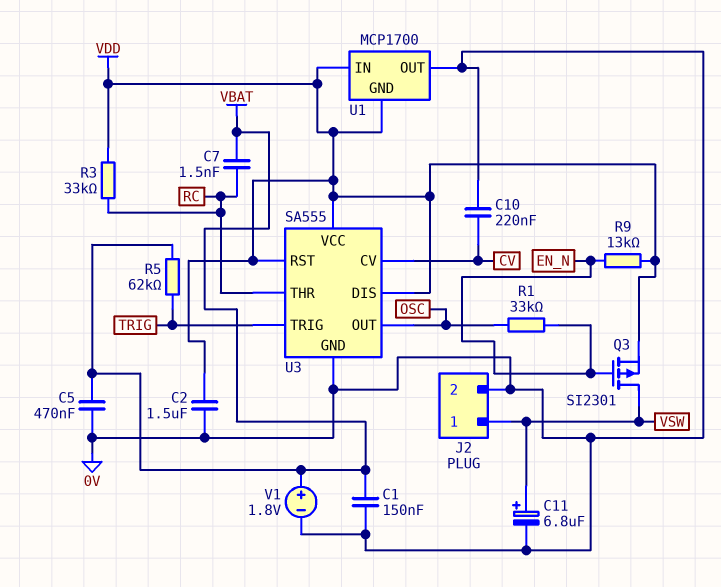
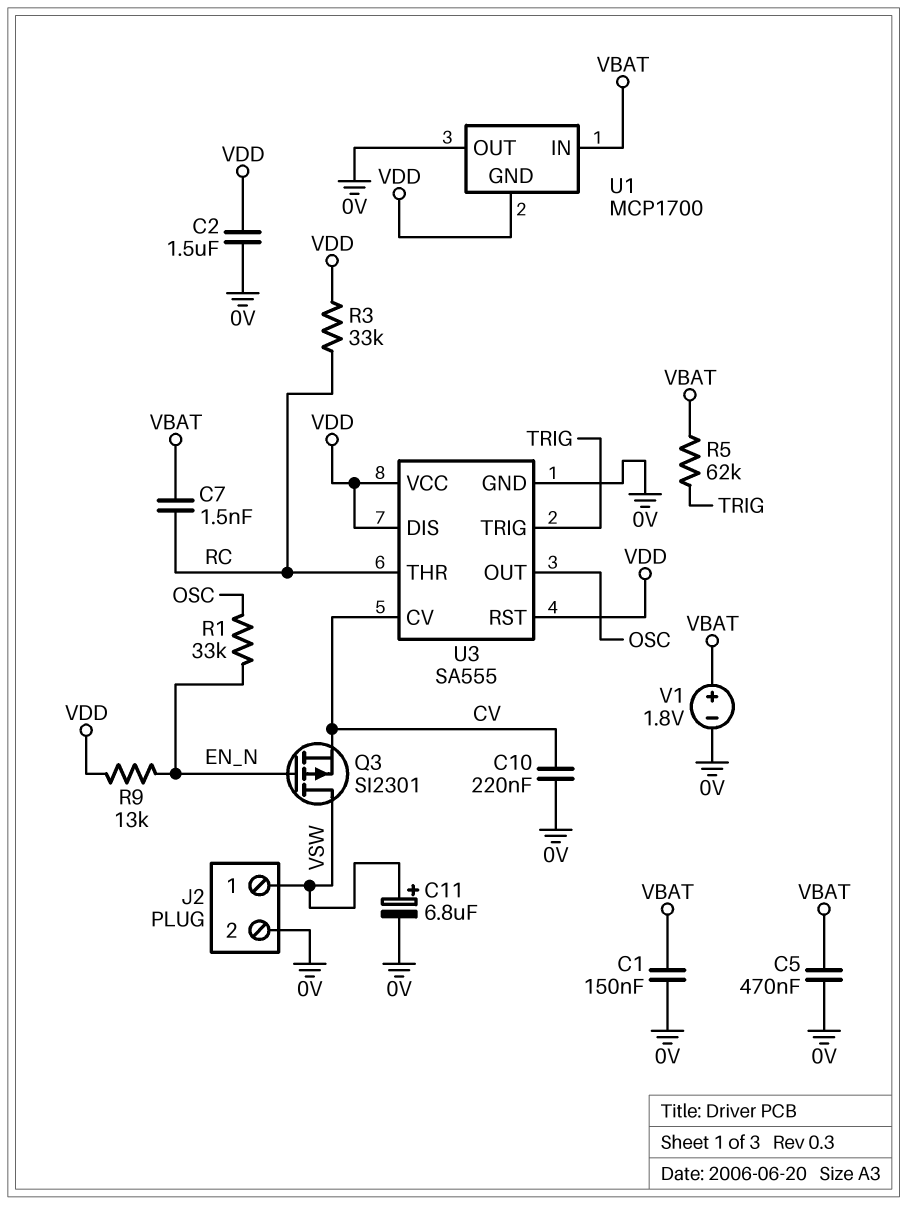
Q3: PMOS SI2301 (G EN_N, D VSW, S VDD) -> PMOS SI2301 (G EN_N, D VSW, S CV)
U1 pin IN: VDD -> VBAT

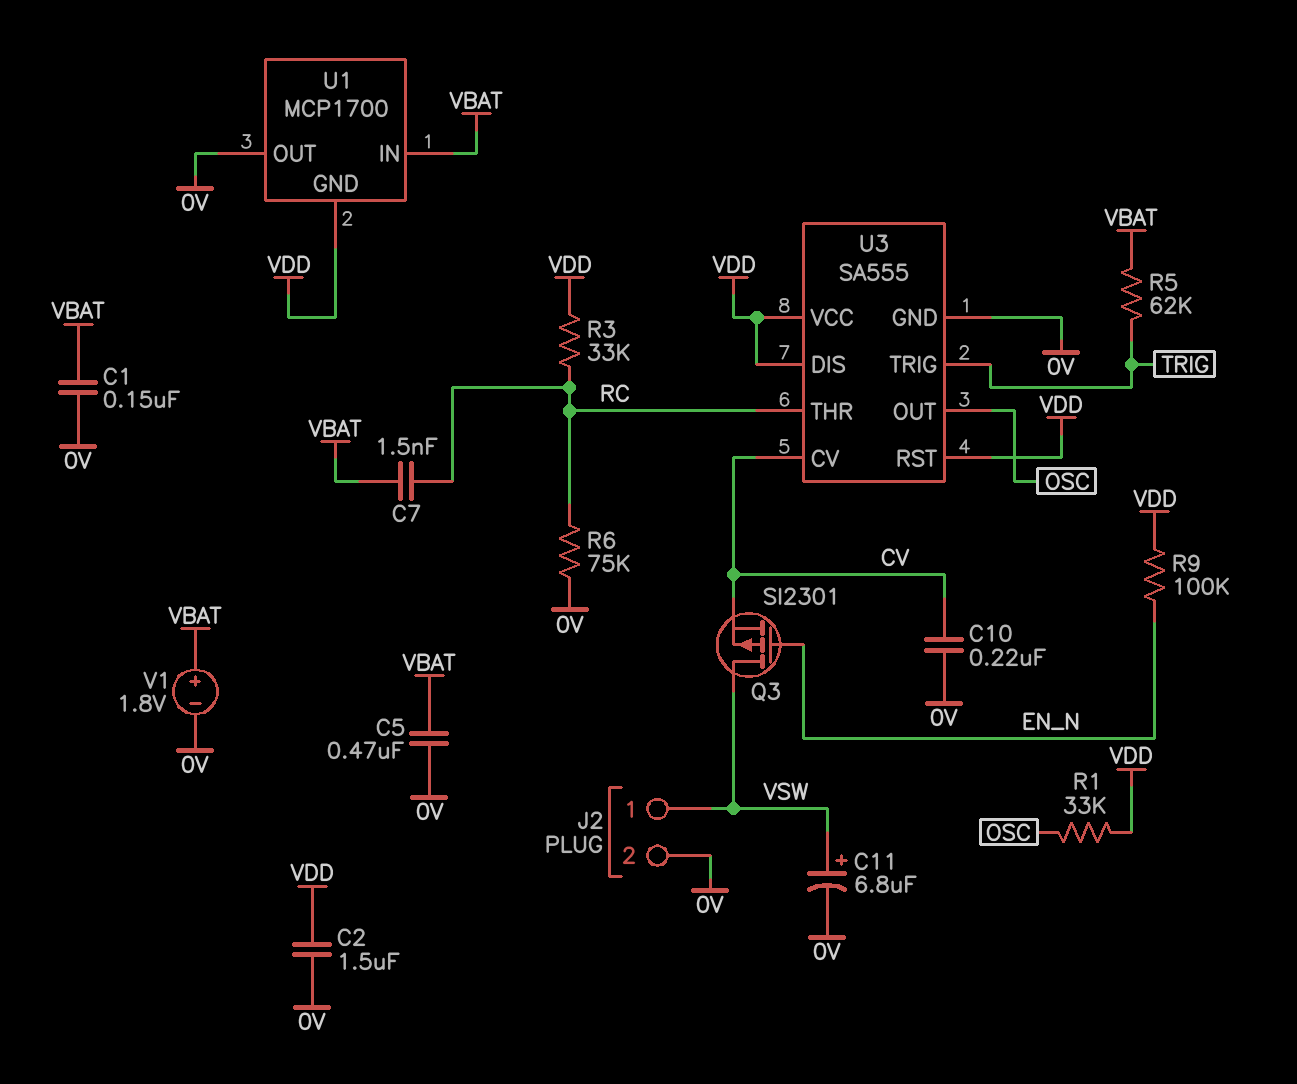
R1: 33k (EN_N, OSC) -> 33k (OSC, VDD)
R6: none -> 75k (0V, RC)
R9: 13k (EN_N, VDD) -> 100k (EN_N, VDD)

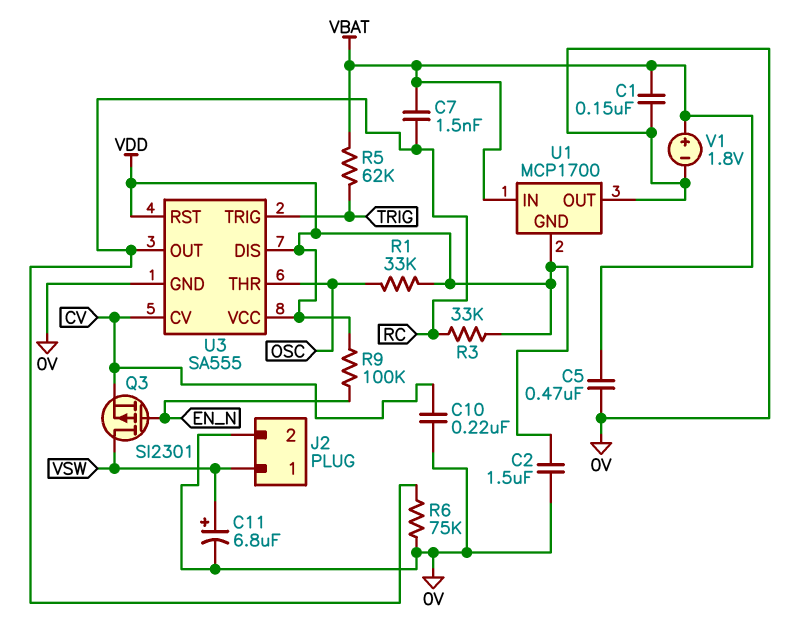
U3 pin OUT: OSC -> RC
U3 pin THR: RC -> OSC

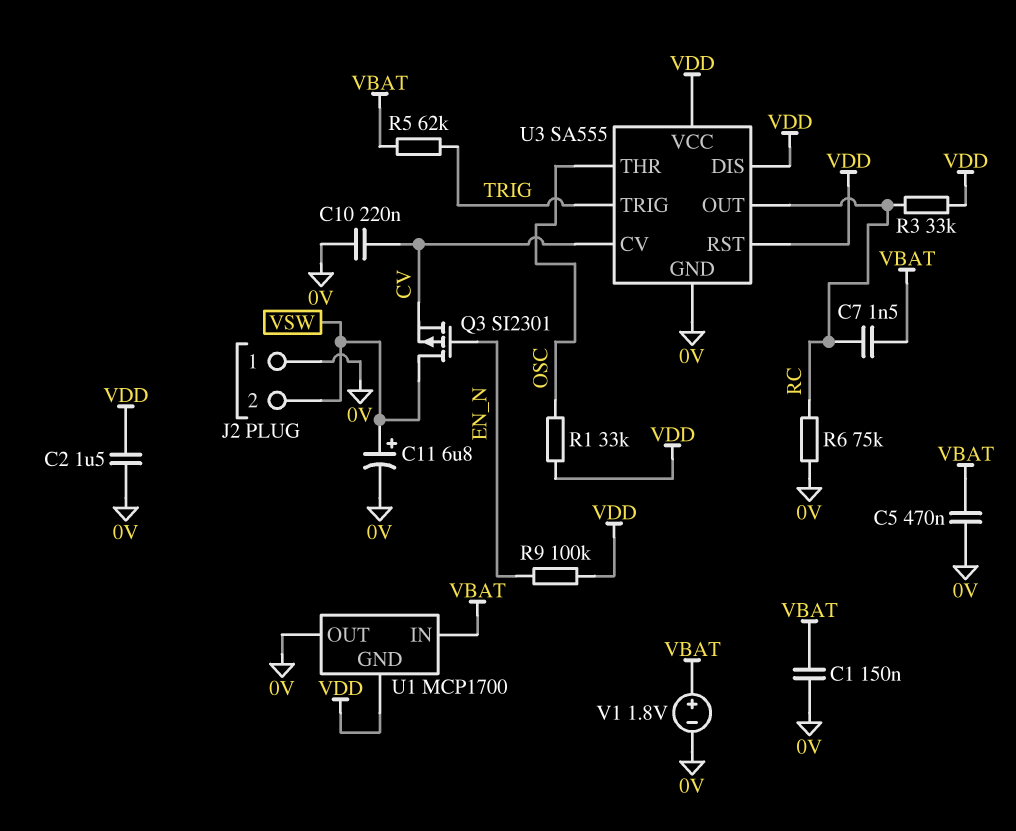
J2 pin 1: VSW -> 0V
J2 pin 2: 0V -> VSW

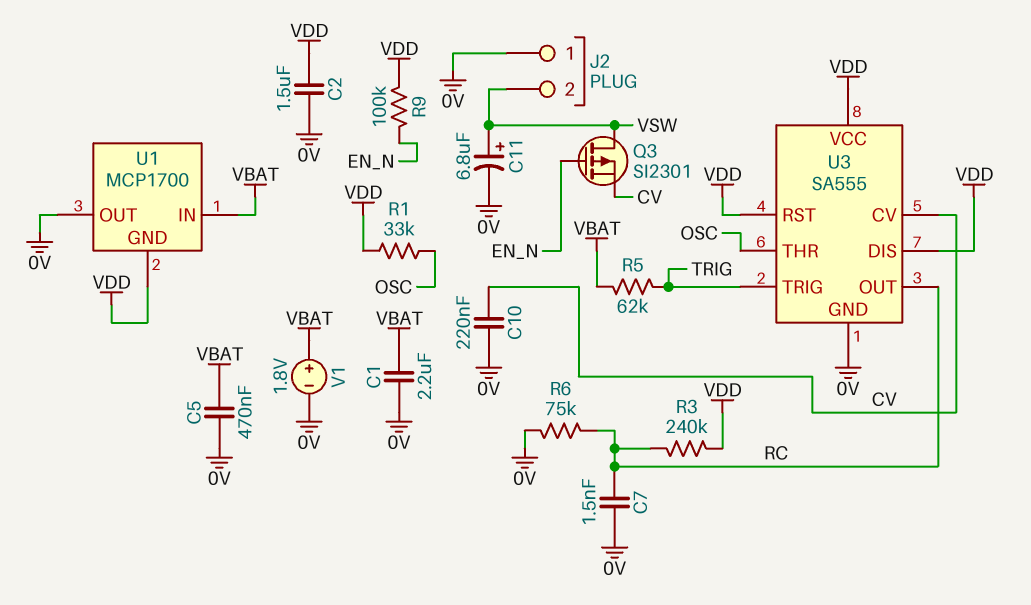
C1: 150nF (0V, VBAT) -> 2.2uF (0V, VBAT)
C7: 1.5nF (RC, VBAT) -> 1.5nF (0V, RC)
R3: 33k (RC, VDD) -> 240k (RC, VDD)

